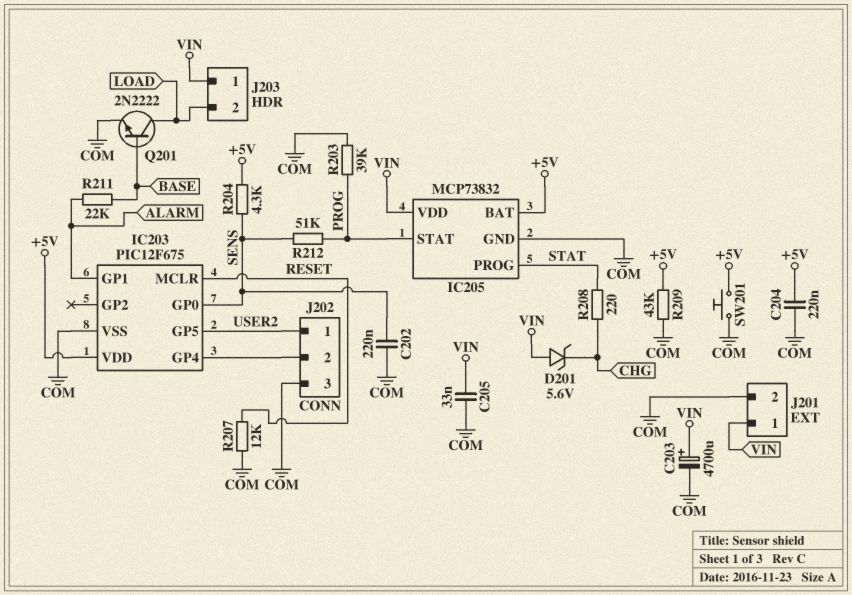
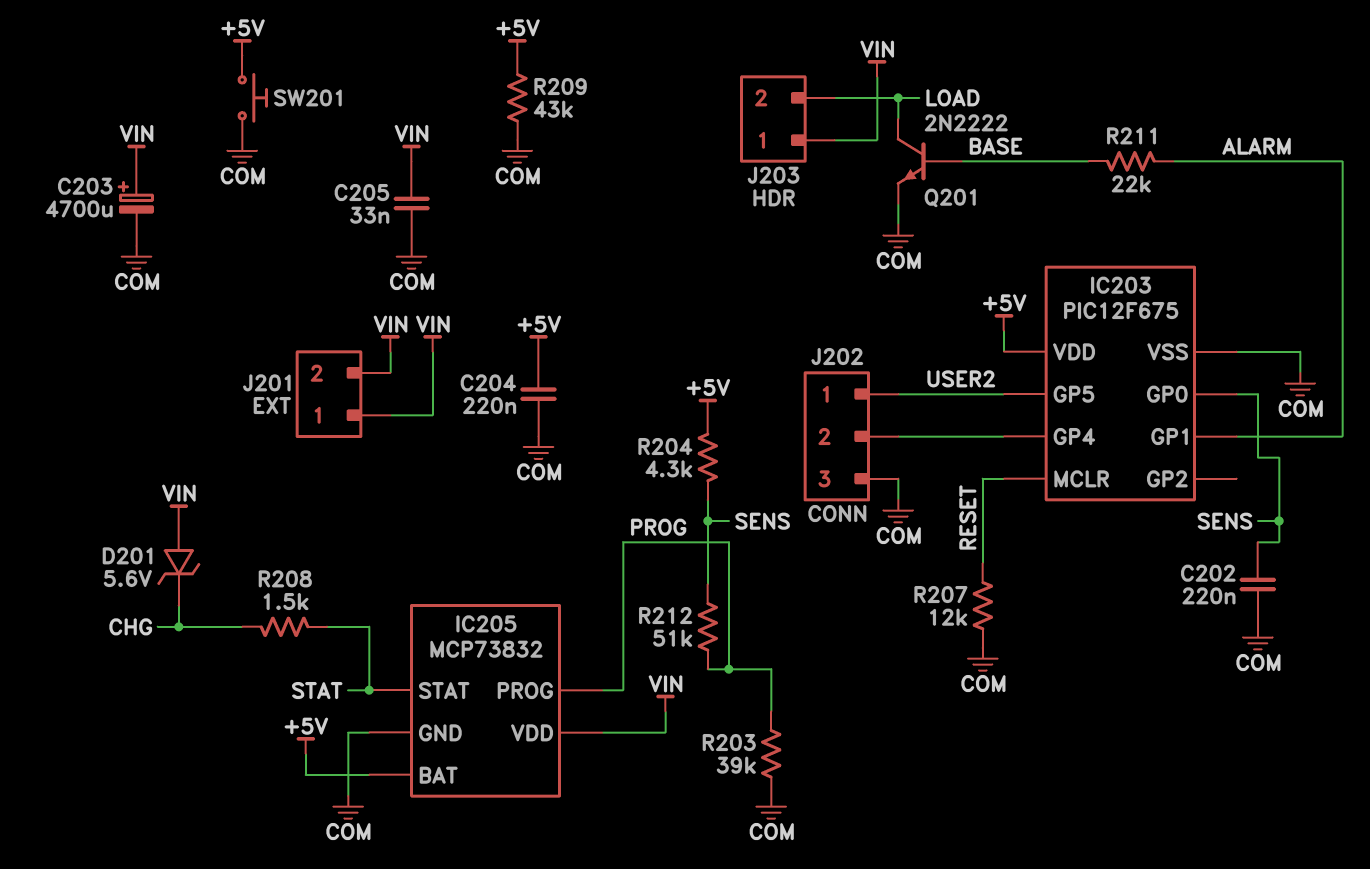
IC205 pin PROG: STAT -> PROG
IC205 pin STAT: PROG -> STAT
J201 pin 2: COM -> VIN
R208: 220 (CHG, STAT) -> 1.5k (CHG, STAT)

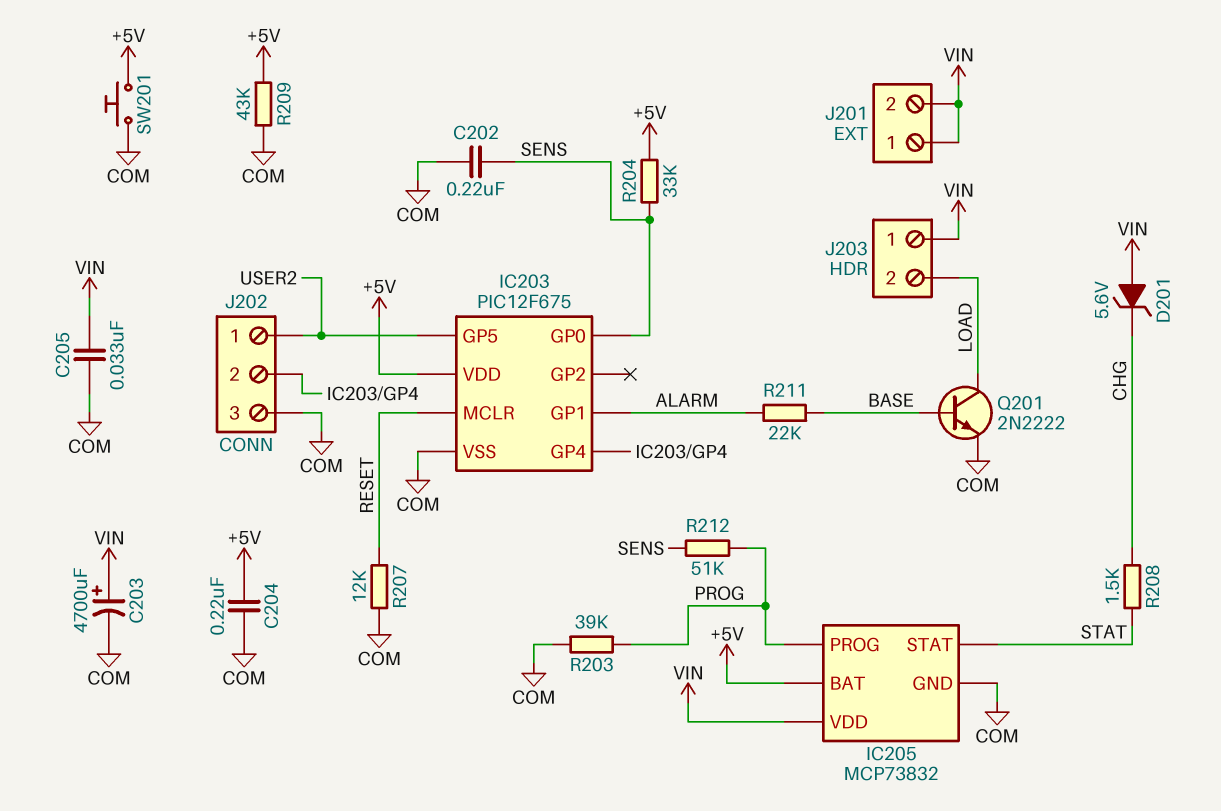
R204: 4.3k (+5V, SENS) -> 33k (+5V, SENS)

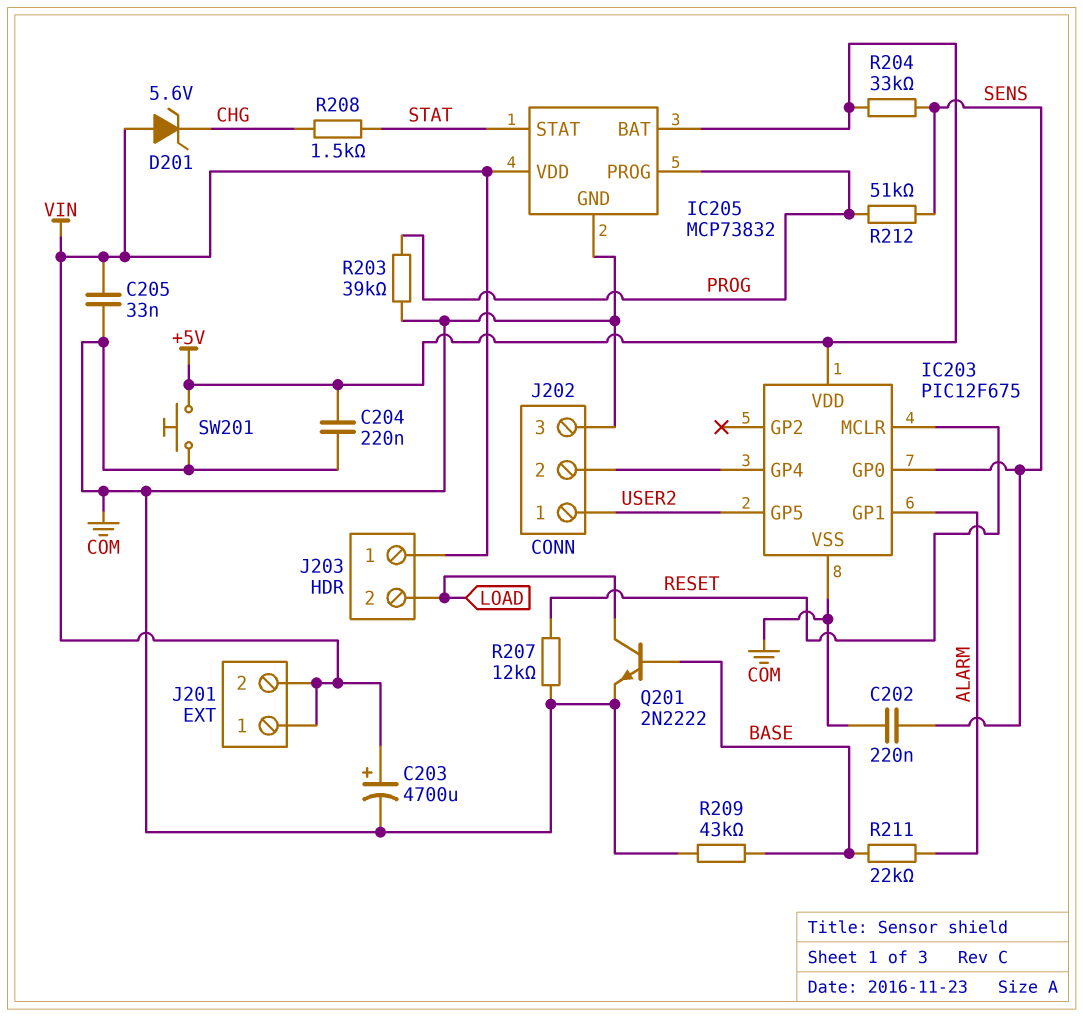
R209: 43k (+5V, COM) -> 43k (BASE, COM)

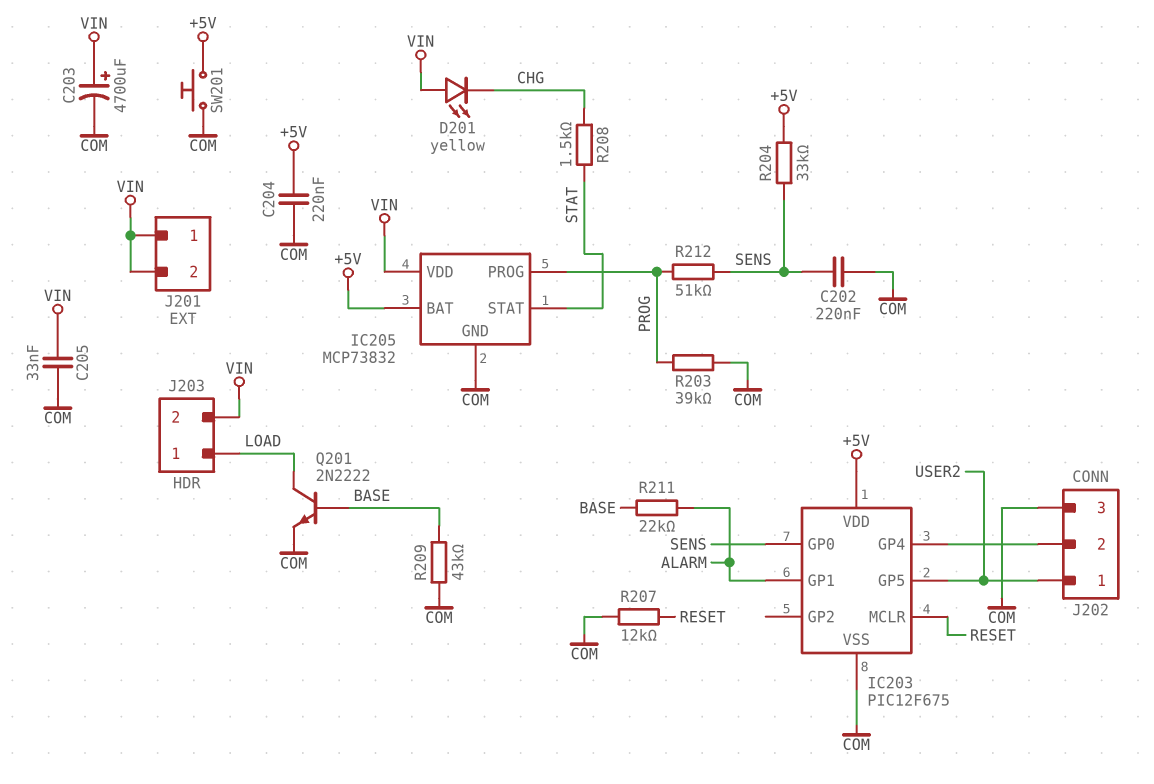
D201: zener 5.6V (A VIN, K CHG) -> LED yellow (A VIN, K CHG)
J203 pin 1: VIN -> LOAD
J203 pin 2: LOAD -> VIN

